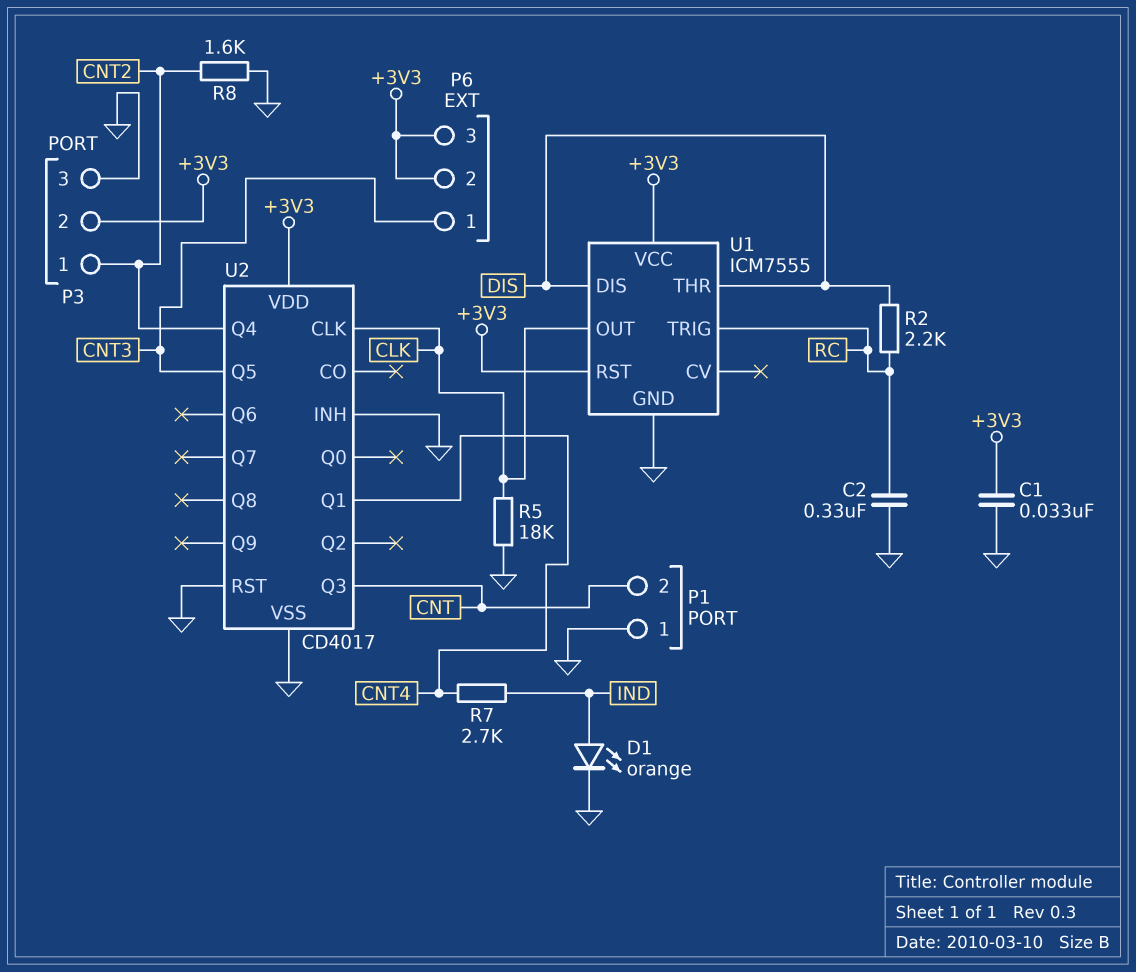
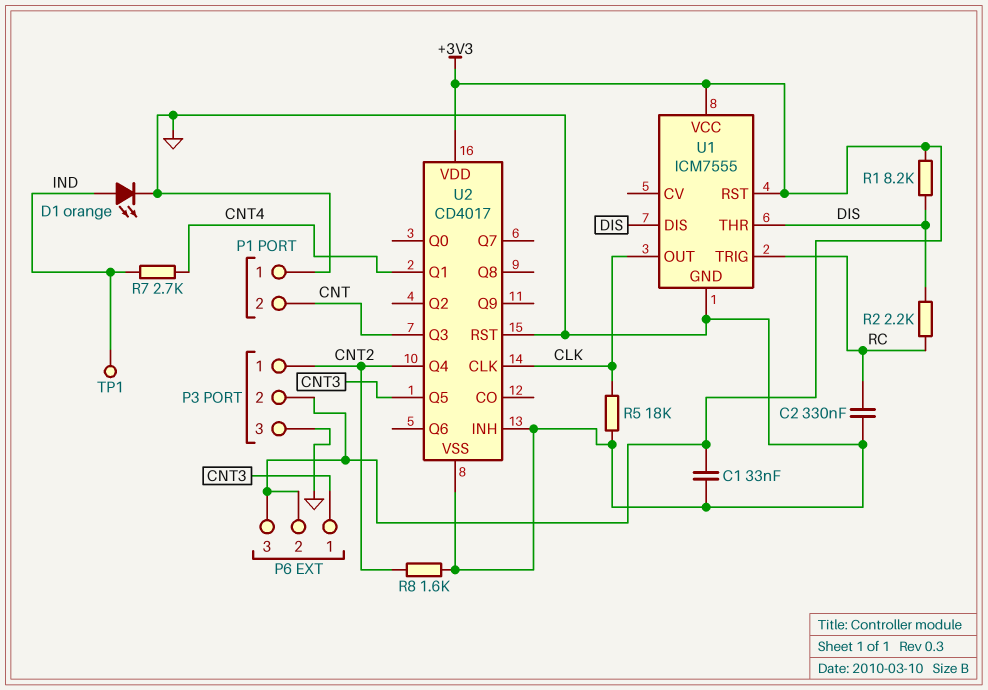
R1: none -> 8.2k (+3V3, DIS)
TP1: none -> test point (IND)

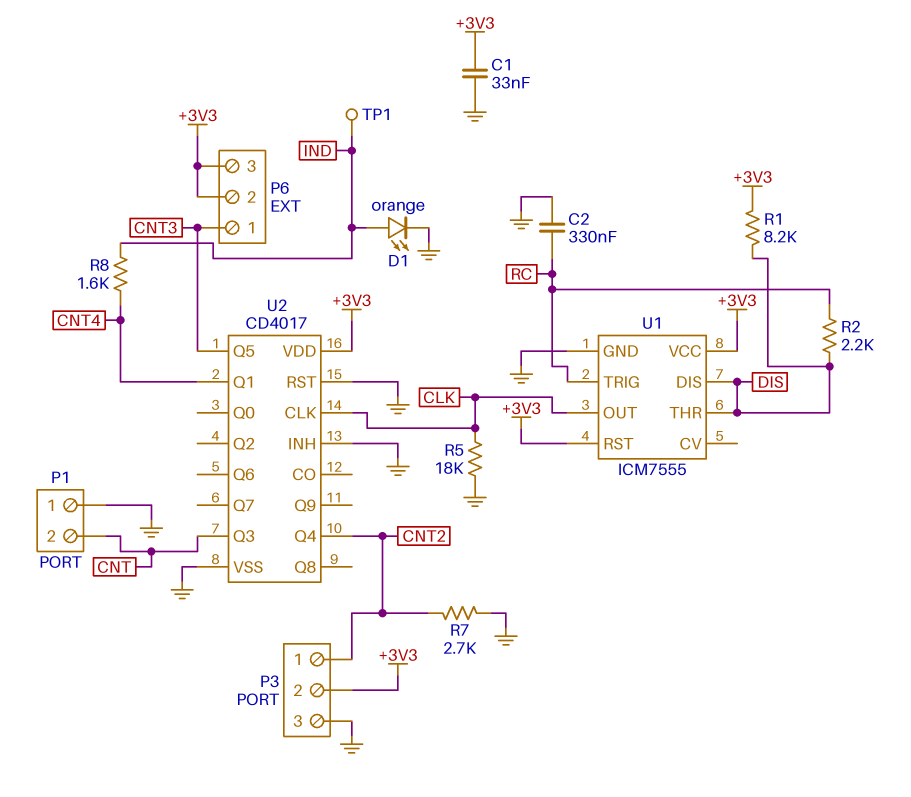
R7: 2.7k (CNT4, IND) -> 2.7k (CNT2, GND)
R8: 1.6k (CNT2, GND) -> 1.6k (CNT4, IND)

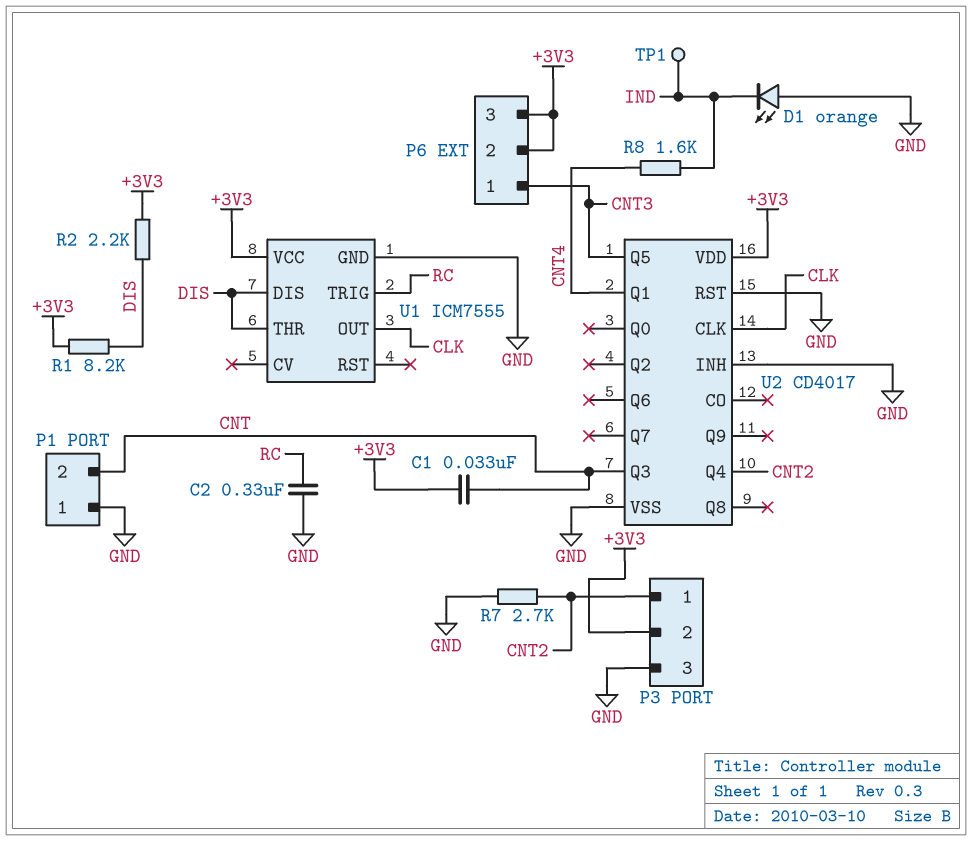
C1: 33nF (+3V3, GND) -> 33nF (+3V3, CNT)
D1: LED orange (A IND, K GND) -> LED orange (A GND, K IND)
R2: 2.2k (DIS, RC) -> 2.2k (+3V3, DIS)
R5: 18k (CLK, GND) -> none
U1 pin RST: +3V3 -> none

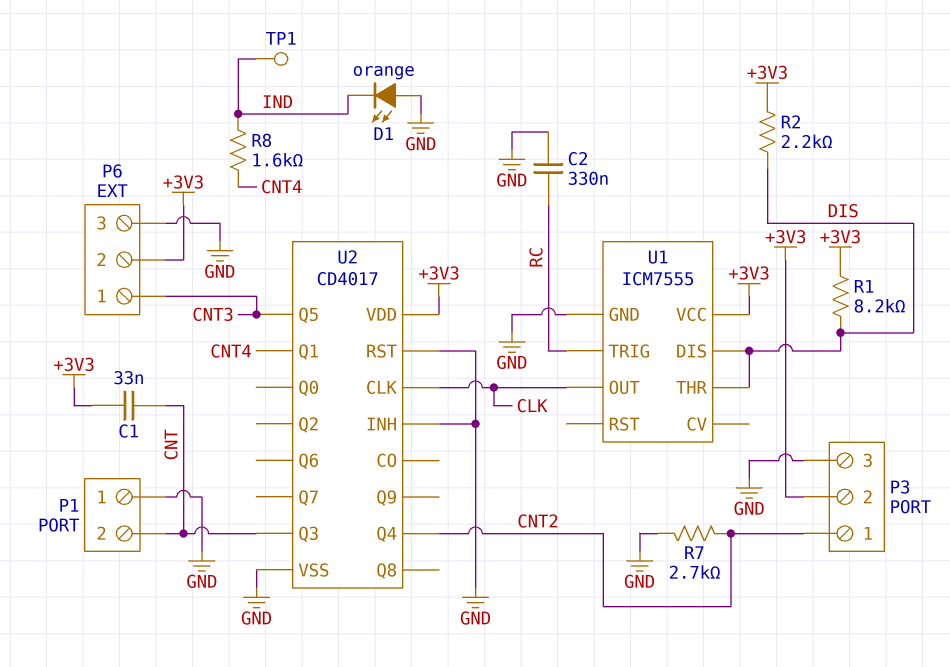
P6 pin 3: +3V3 -> GND

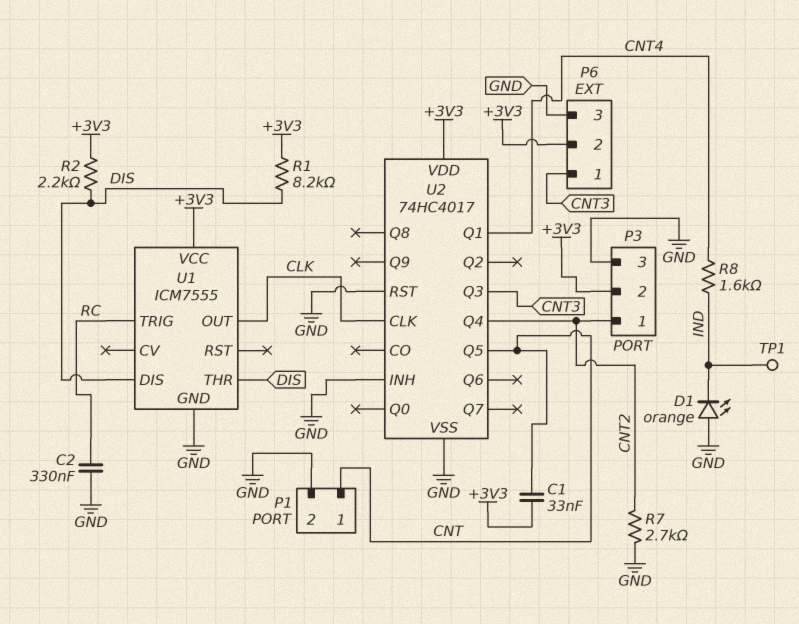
P1 pin 1: GND -> CNT
P1 pin 2: CNT -> GND
U2: CD4017 -> 74HC4017
U2 pin Q3: CNT -> CNT3
U2 pin Q5: CNT3 -> CNT

